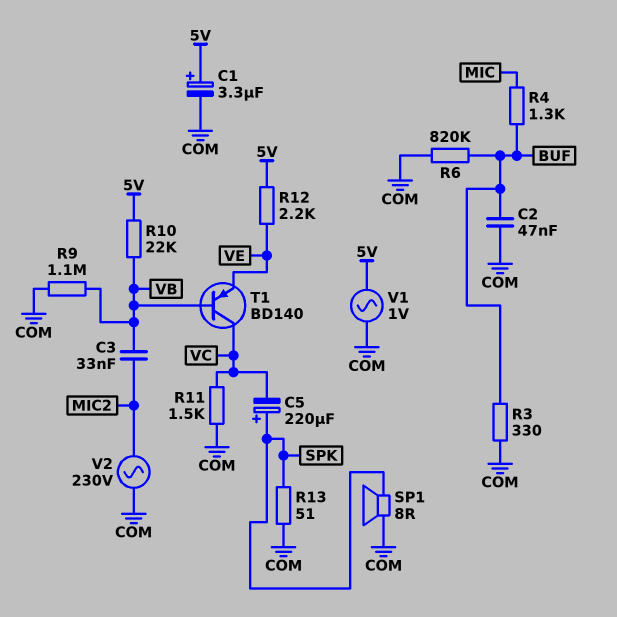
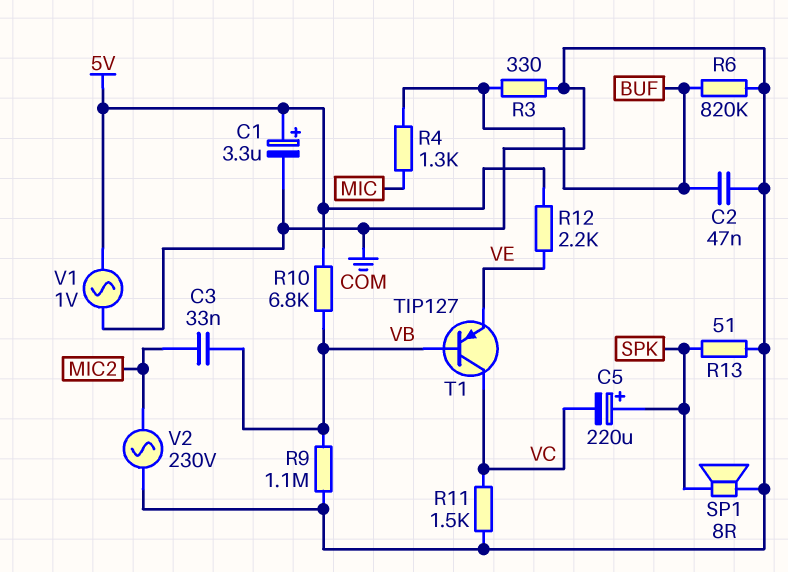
R10: 22k (5V, VB) -> 6.8k (5V, VB)
T1: PNP BD140 (B VB, C VC, E VE) -> PNP TIP127 (B VB, C VC, E VE)

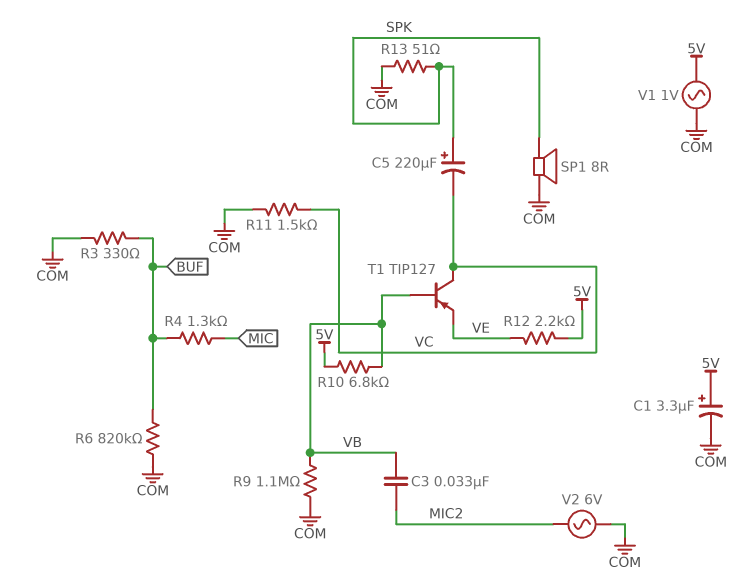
C2: 47nF (BUF, COM) -> none
V2: AC 230V (COM, MIC2) -> AC 6V (COM, MIC2)

